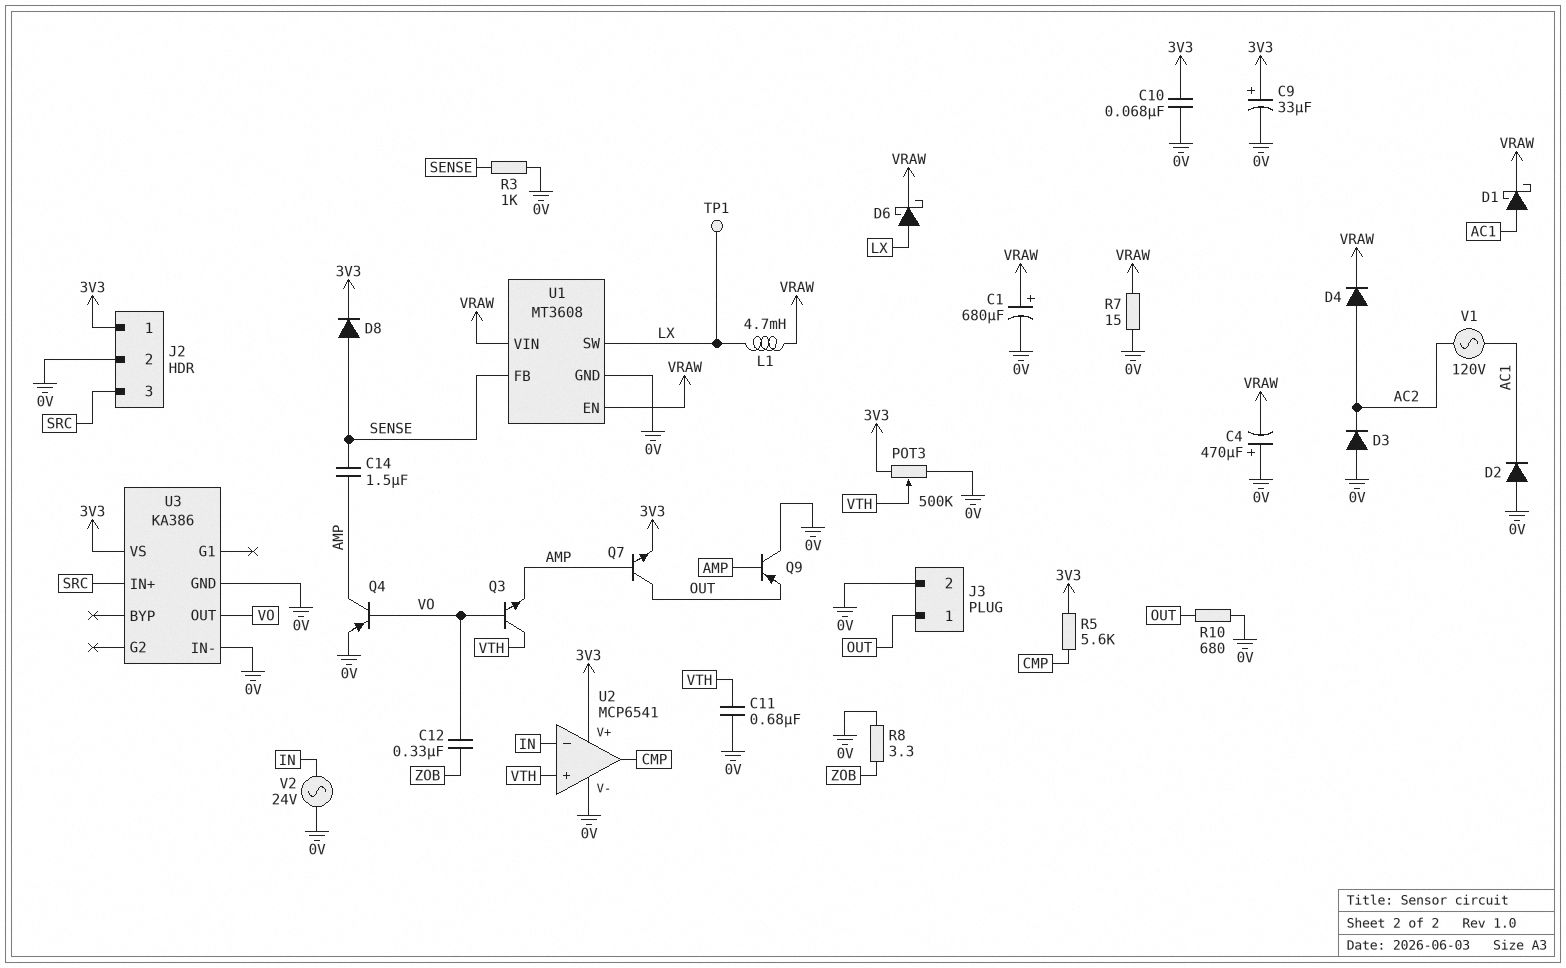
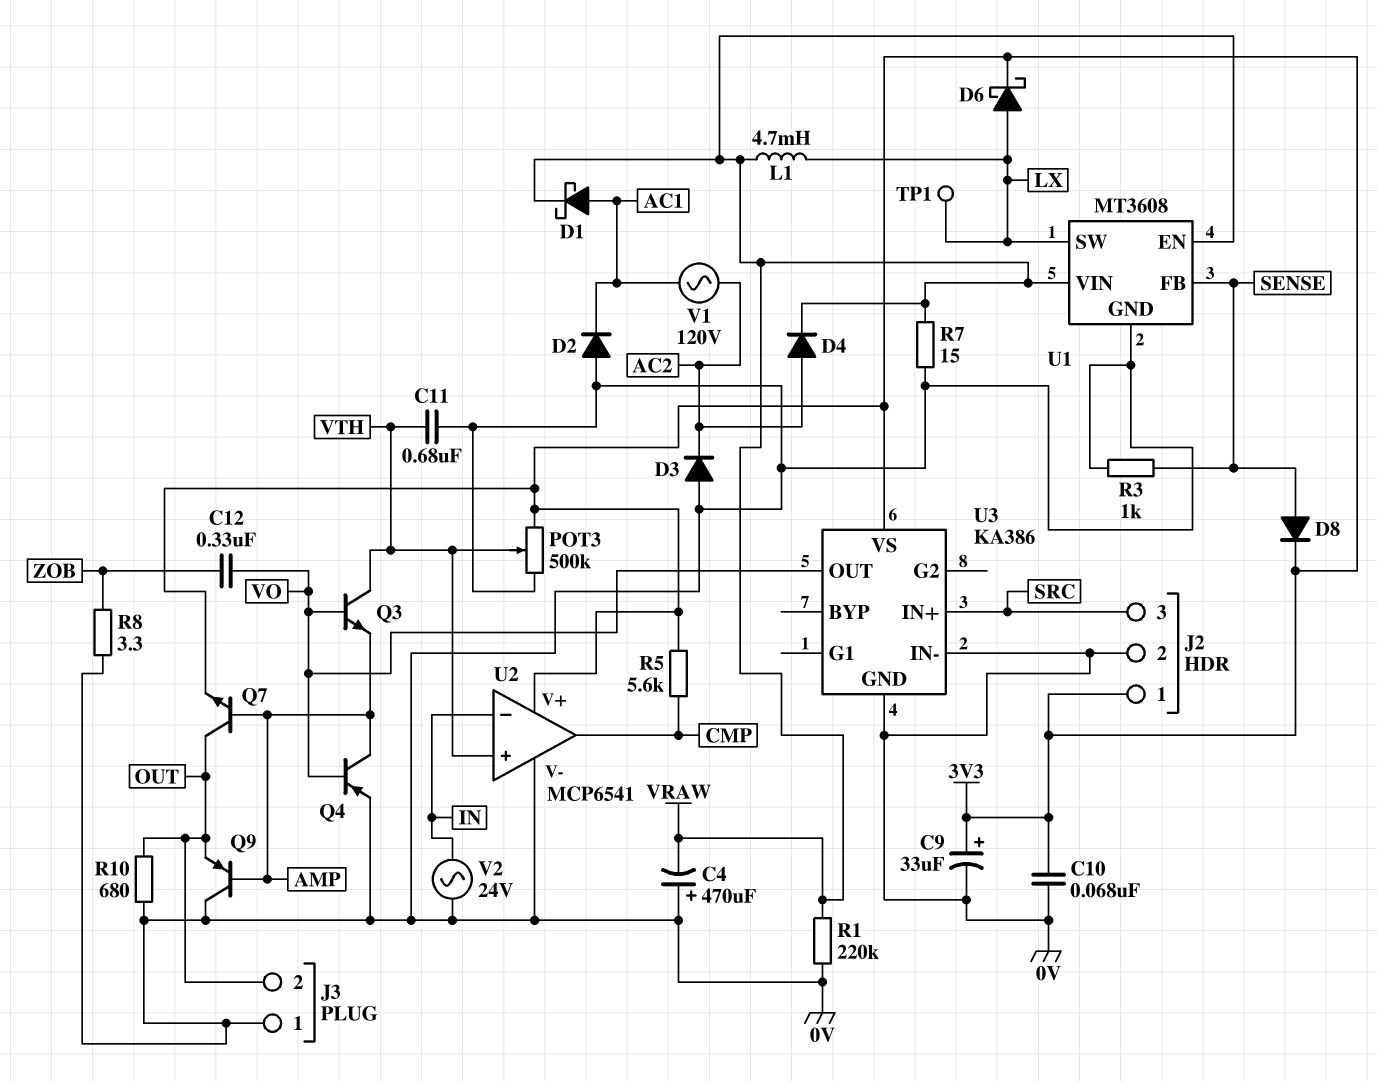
C1: 680uF (plus VRAW, minus 0V) -> none
C14: 1.5uF (AMP, SENSE) -> none
D6: schottky (A LX, K VRAW) -> schottky (A LX, K 3V3)
J3 pin 1: OUT -> 0V
J3 pin 2: 0V -> OUT
R1: none -> 220k (0V, VRAW)

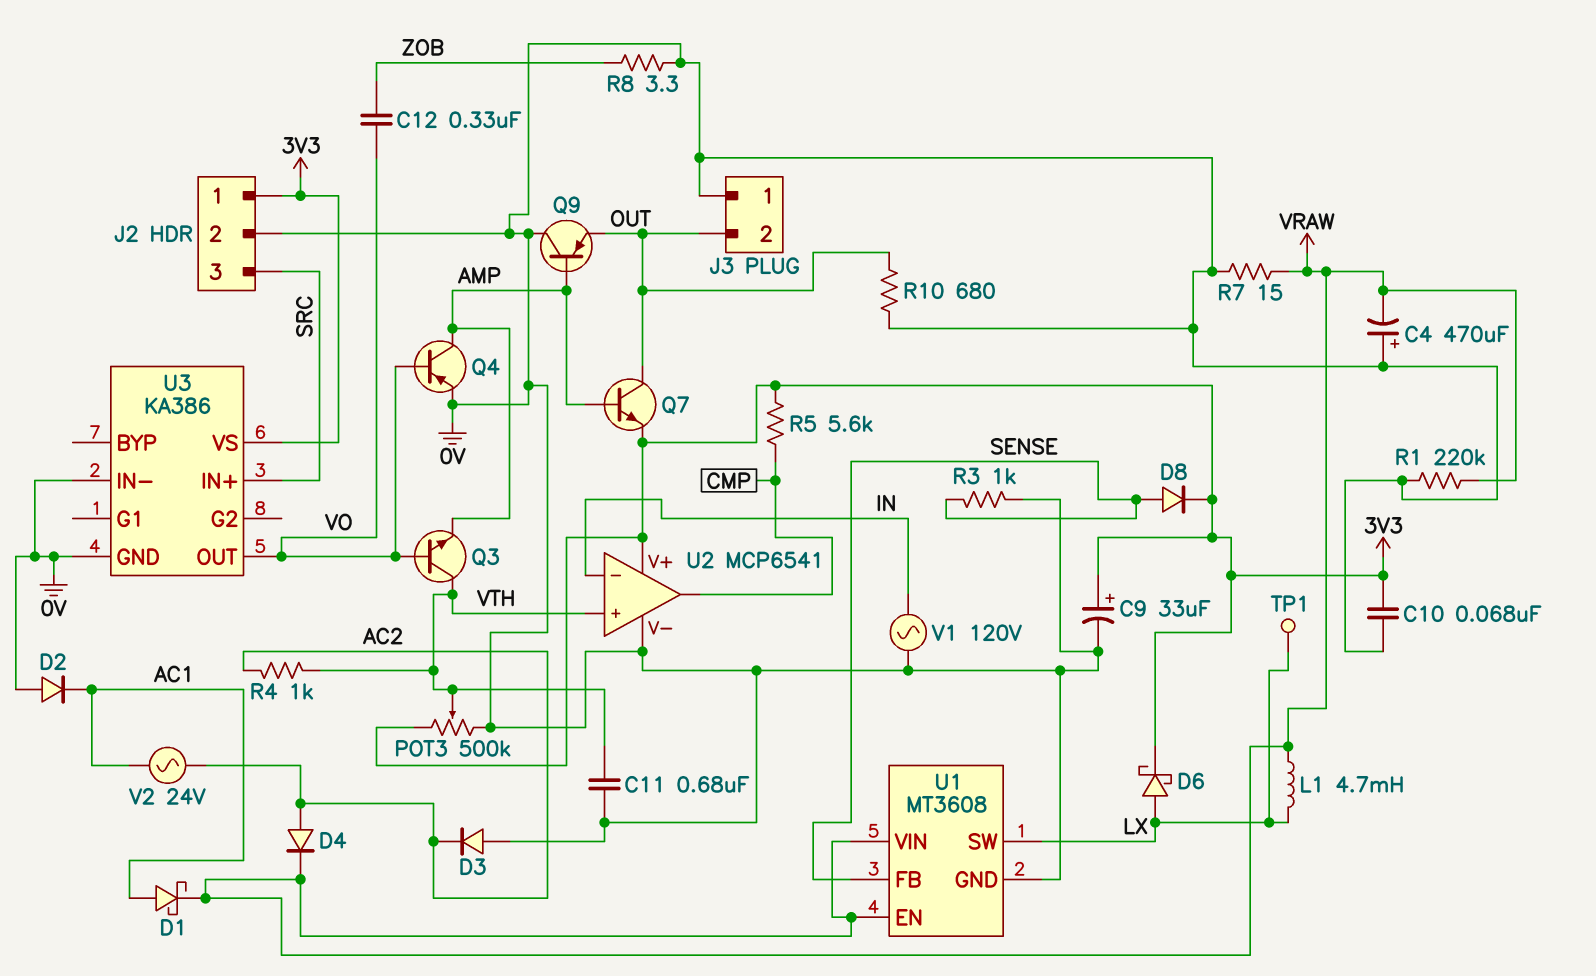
R4: none -> 1k (AC2, VTH)
V1: AC 120V (AC1, AC2) -> AC 120V (0V, IN)
V2: AC 24V (0V, IN) -> AC 24V (AC1, AC2)

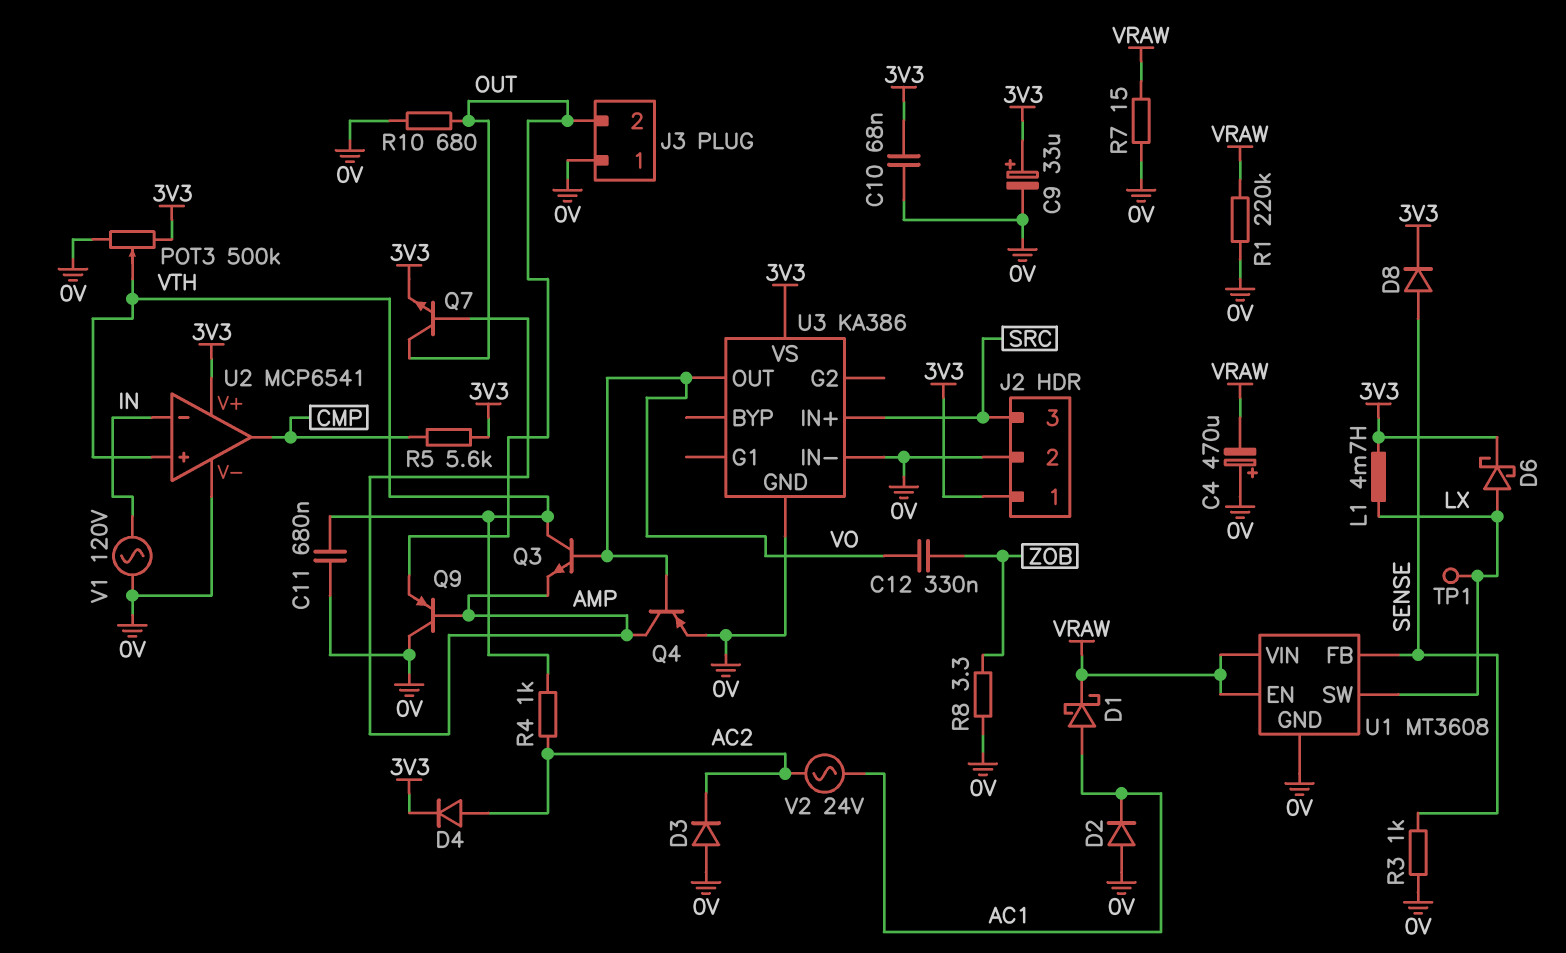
D4: diode (A AC2, K VRAW) -> diode (A AC2, K 3V3)
L1: 4.7mH (LX, VRAW) -> 4.7mH (3V3, LX)

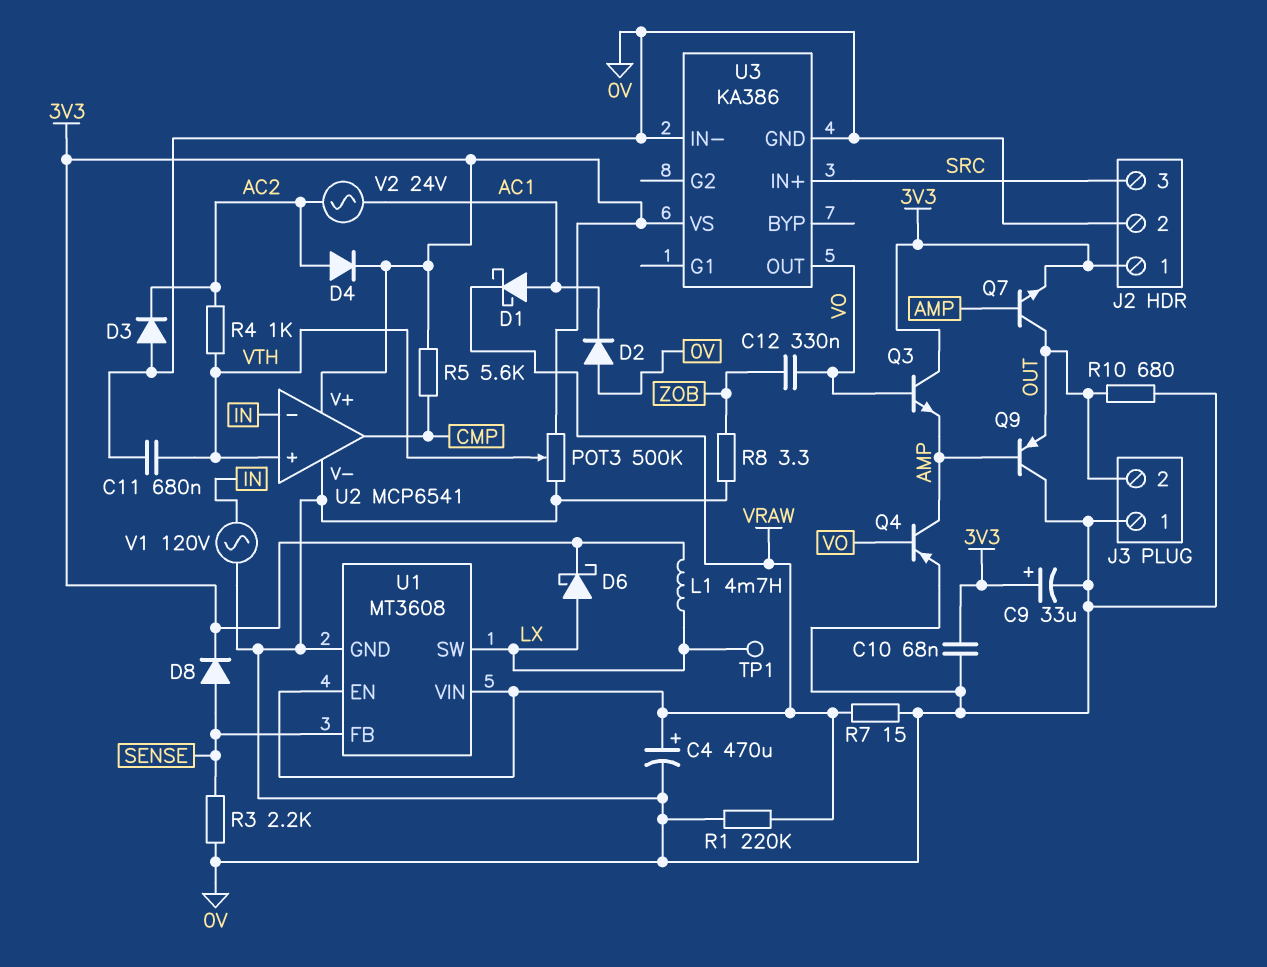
C4: 470uF (plus 0V, minus VRAW) -> 470uF (plus VRAW, minus 0V)
Q3: NPN (B VO, C VTH, E AMP) -> NPN (B VO, C 3V3, E AMP)
R3: 1k (0V, SENSE) -> 2.2k (0V, SENSE)

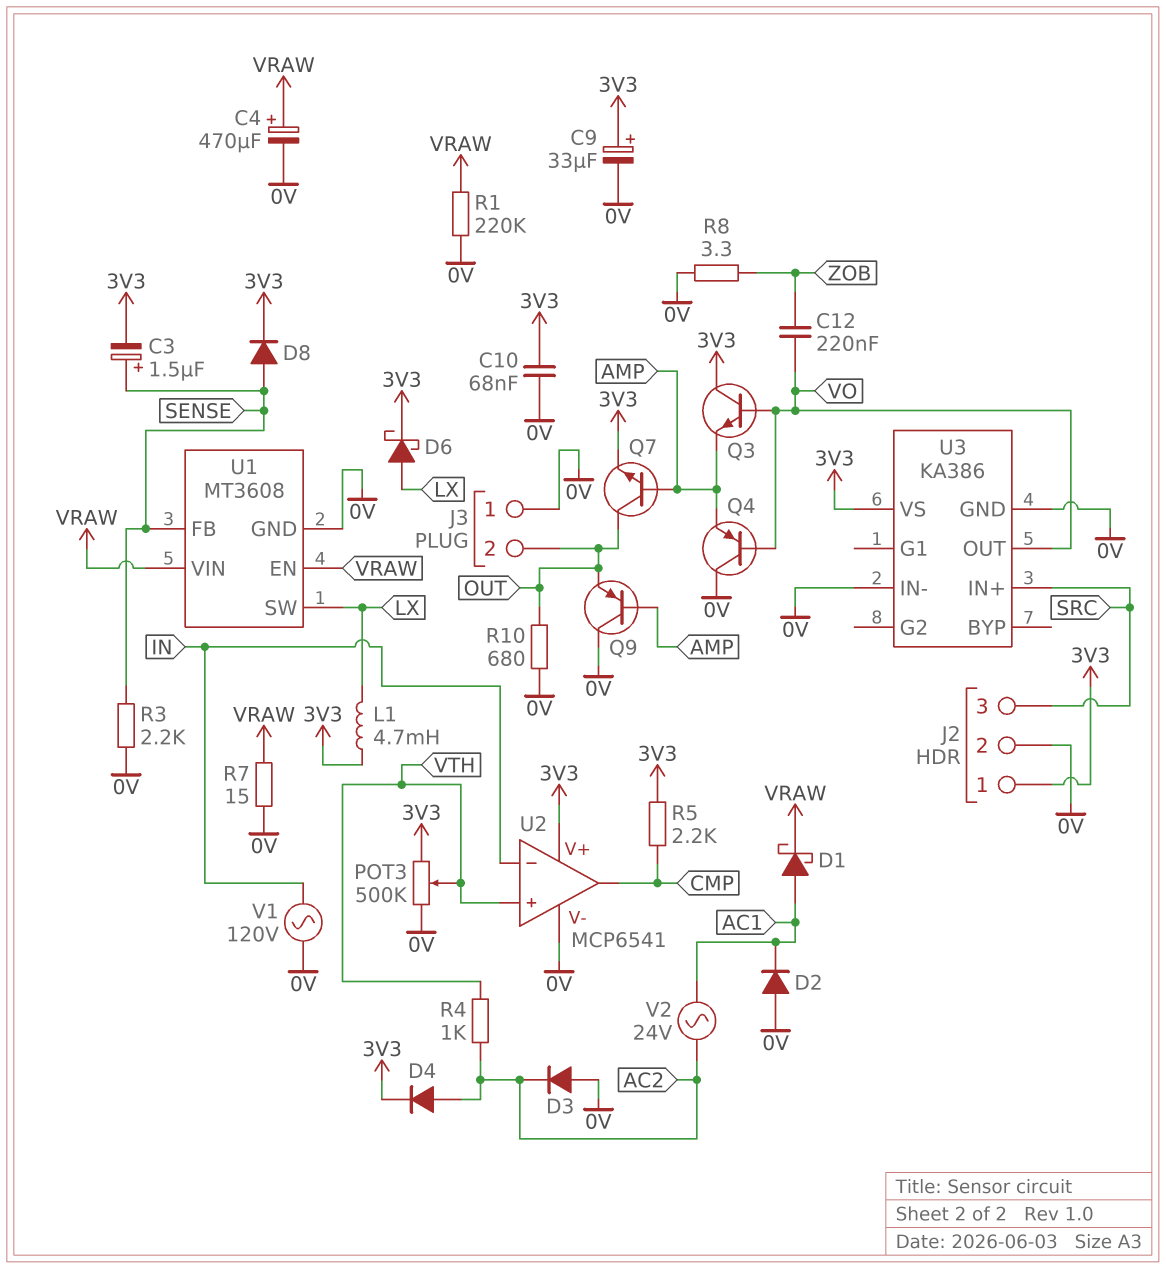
C3: none -> 1.5uF (plus SENSE, minus 3V3)
C11: 680nF (0V, VTH) -> none
C12: 330nF (VO, ZOB) -> 220nF (VO, ZOB)
Q4: PNP (B VO, C AMP, E 0V) -> PNP (B VO, C 0V, E AMP)
R5: 5.6k (3V3, CMP) -> 2.2k (3V3, CMP)
TP1: test point (LX) -> none

